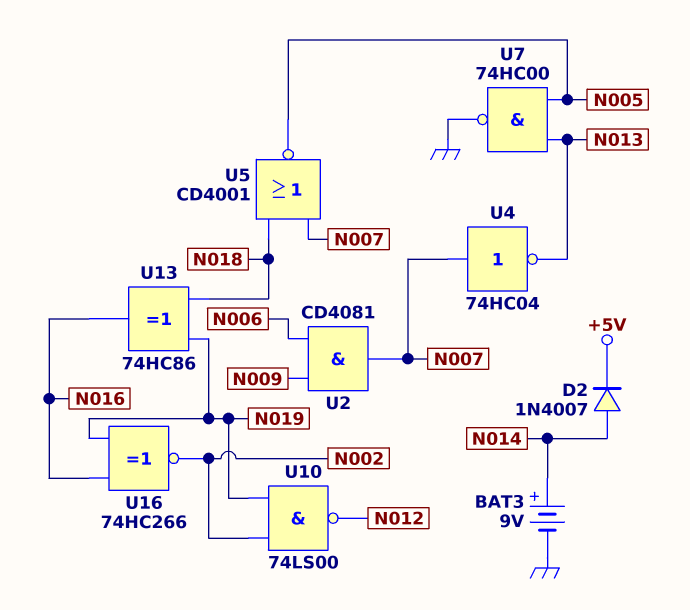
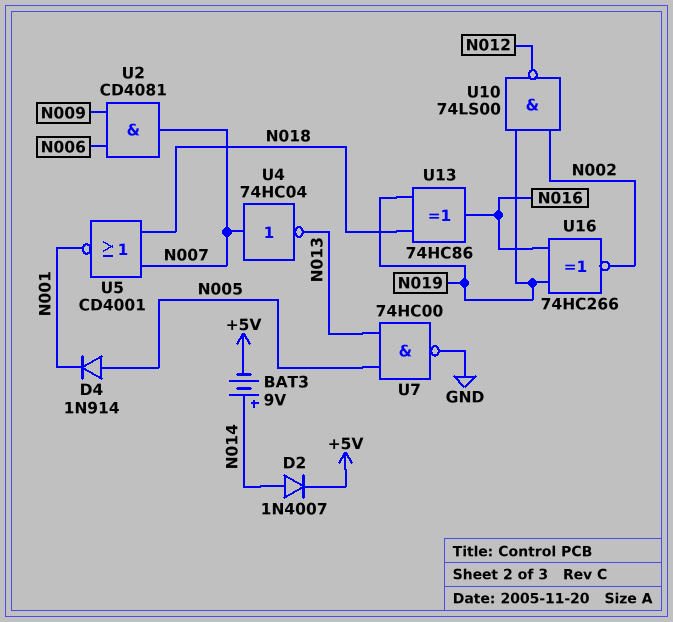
BAT3: 9V (plus N014, minus GND) -> 9V (plus N014, minus +5V)
D4: none -> diode 1N914 (A N005, K N001)
U5: NOR CD4001 (in N007, in N018, out N005) -> NOR CD4001 (in N007, in N018, out N001)

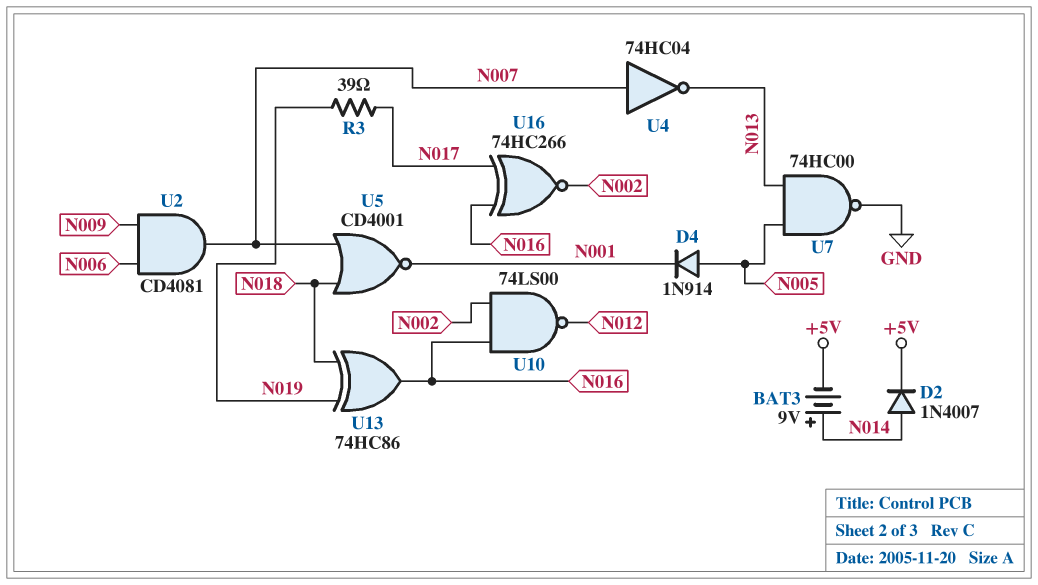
R3: none -> 39 (N017, N019)
U10: NAND 74LS00 (in N002, in N019, out N012) -> NAND 74LS00 (in N002, in N016, out N012)
U16: XNOR 74HC266 (in N016, in N019, out N002) -> XNOR 74HC266 (in N016, in N017, out N002)

